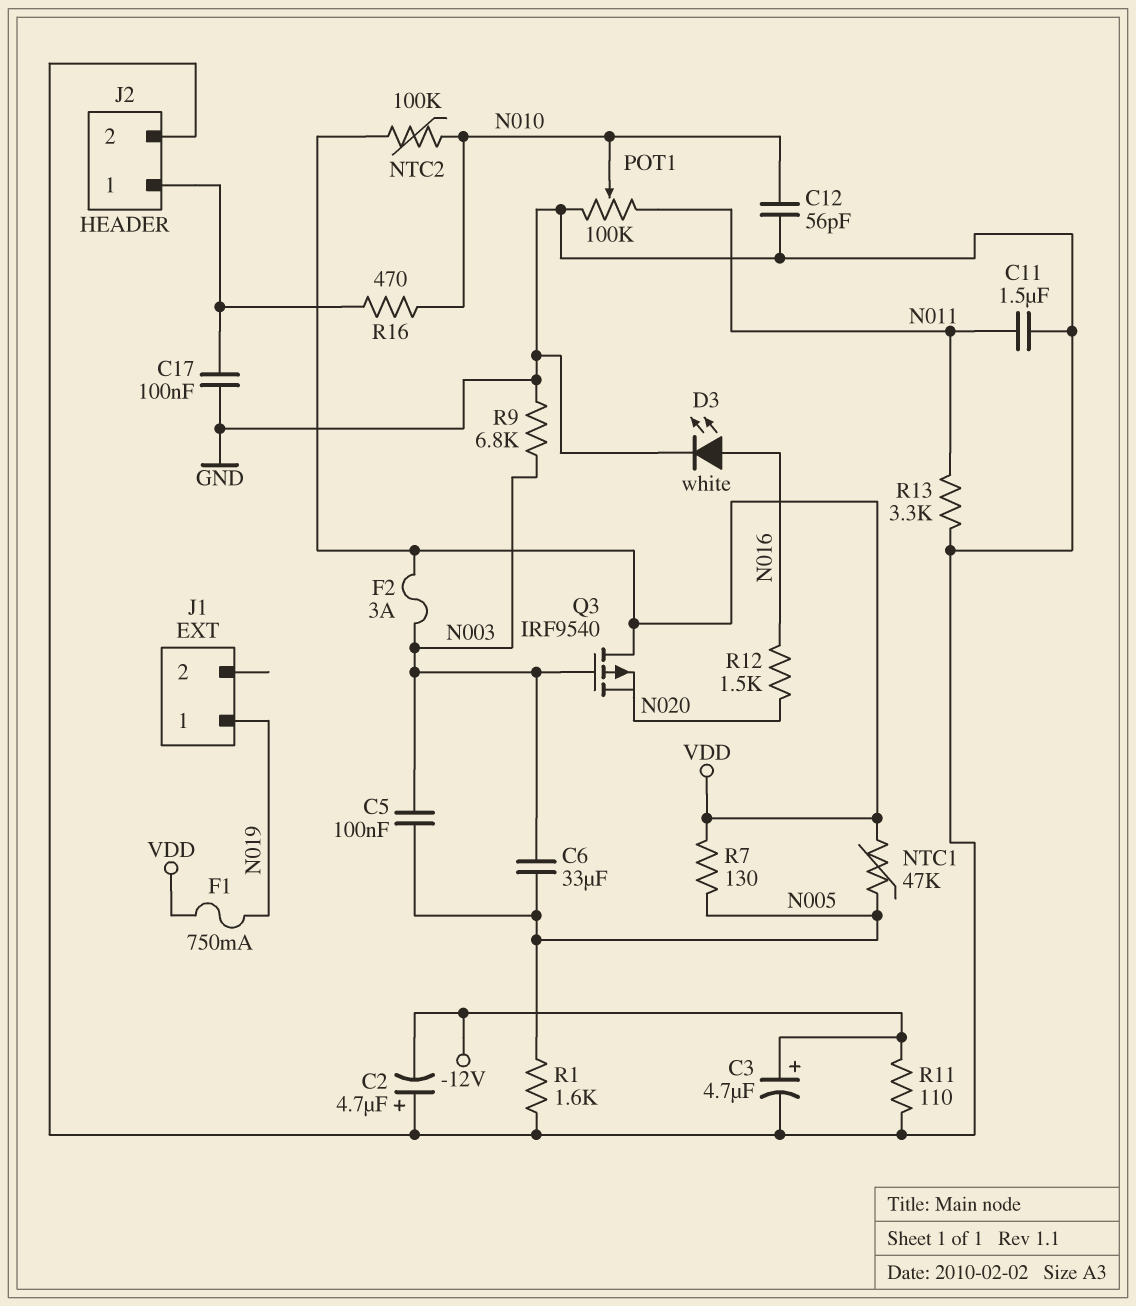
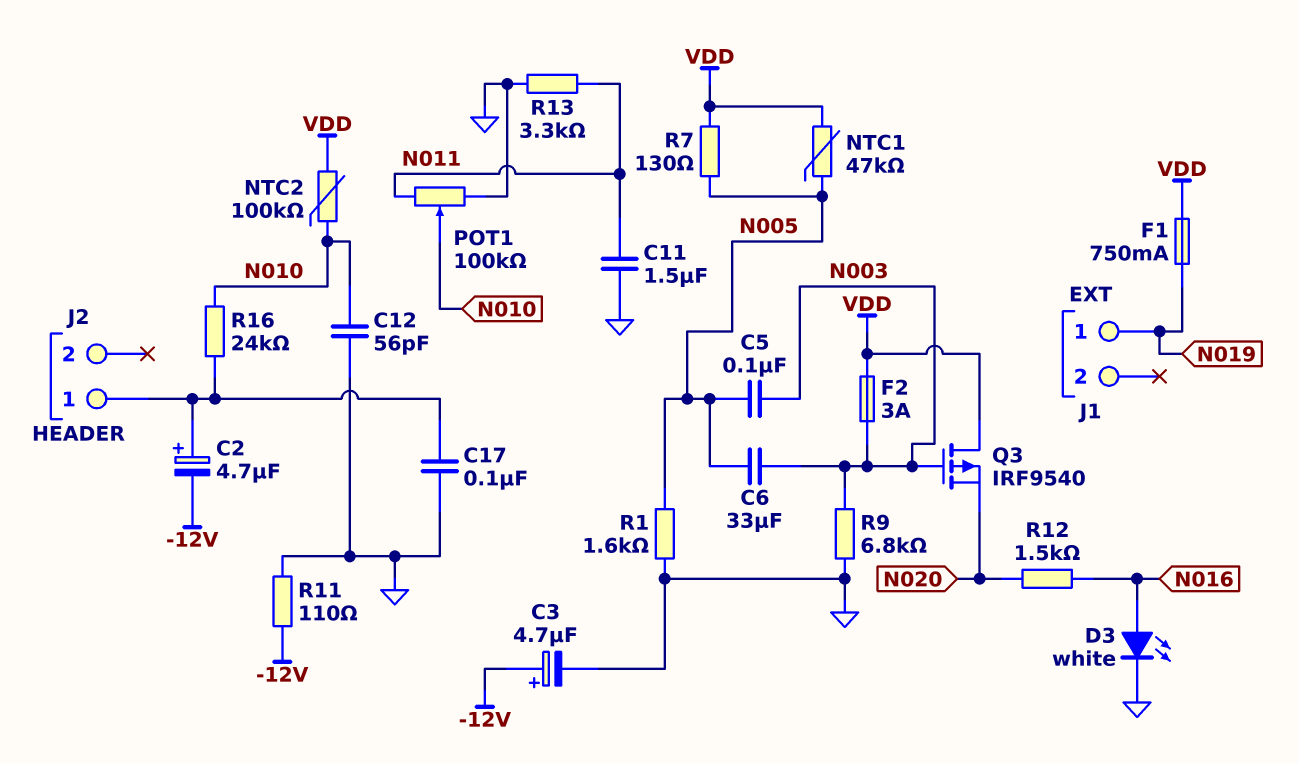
C2: 4.7uF (plus GND, minus -12V) -> 4.7uF (plus J2/1, minus -12V)
J2 pin 2: GND -> none
R16: 470 (J2/1, N010) -> 24k (J2/1, N010)

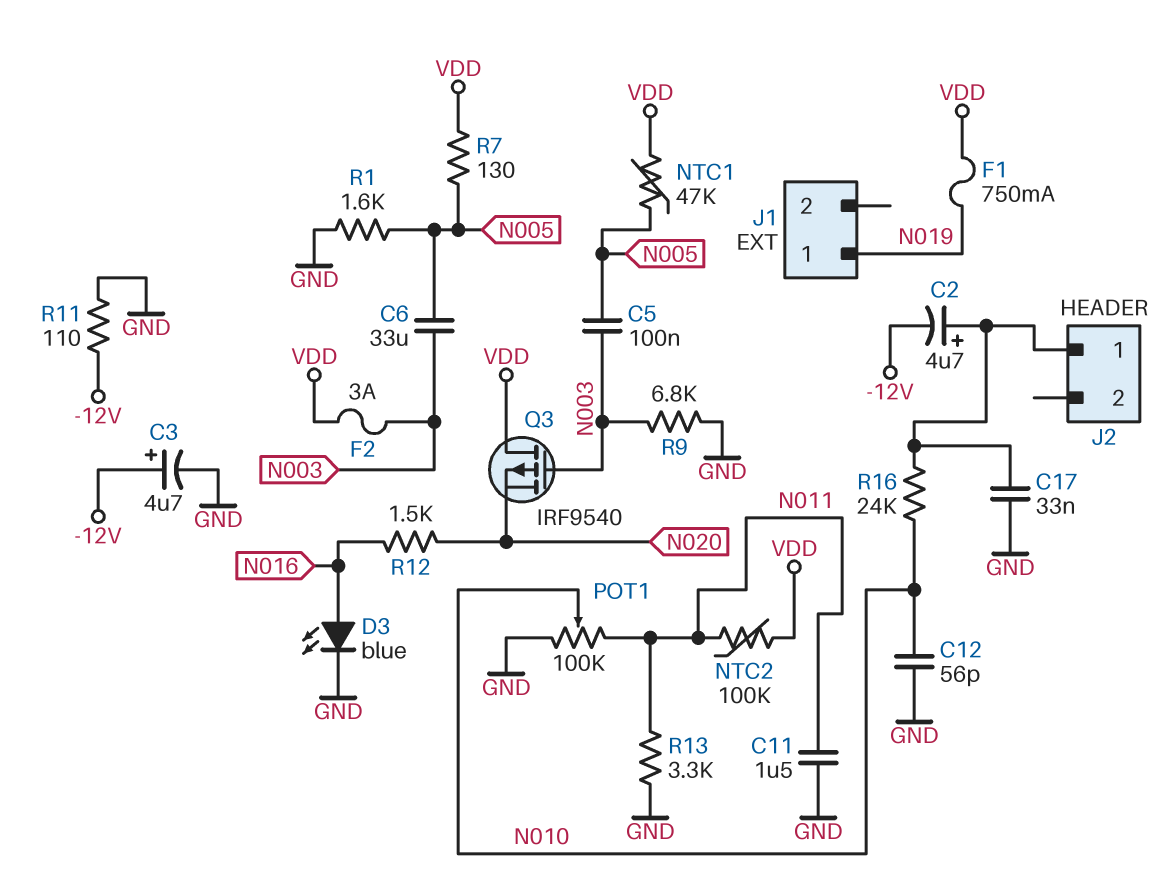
C17: 100nF (GND, J2/1) -> 33nF (GND, J2/1)
D3: LED white (A N016, K GND) -> LED blue (A N016, K GND)
NTC2: 100k (N010, VDD) -> 100k (N011, VDD)

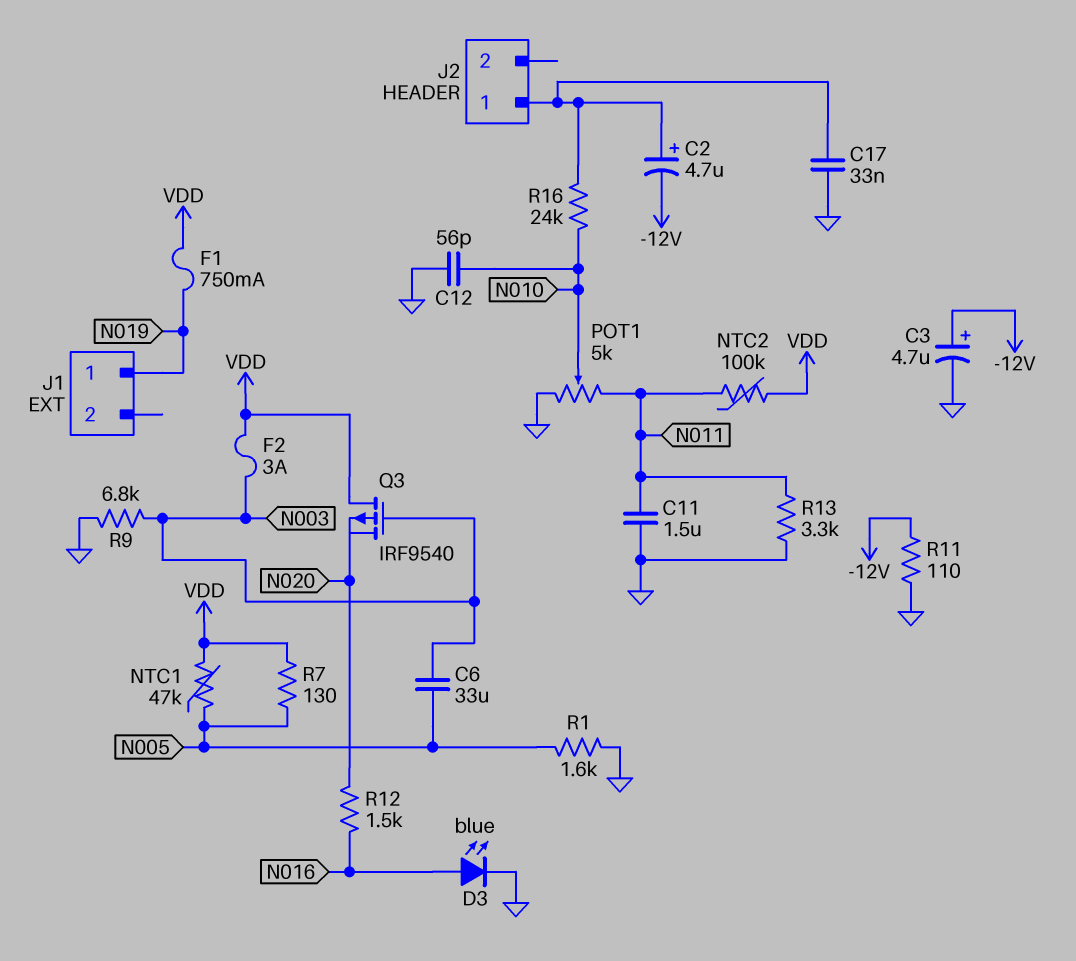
C5: 100nF (N003, N005) -> none
POT1: 100k (GND, N011, wiper N010) -> 5k (GND, N011, wiper N010)

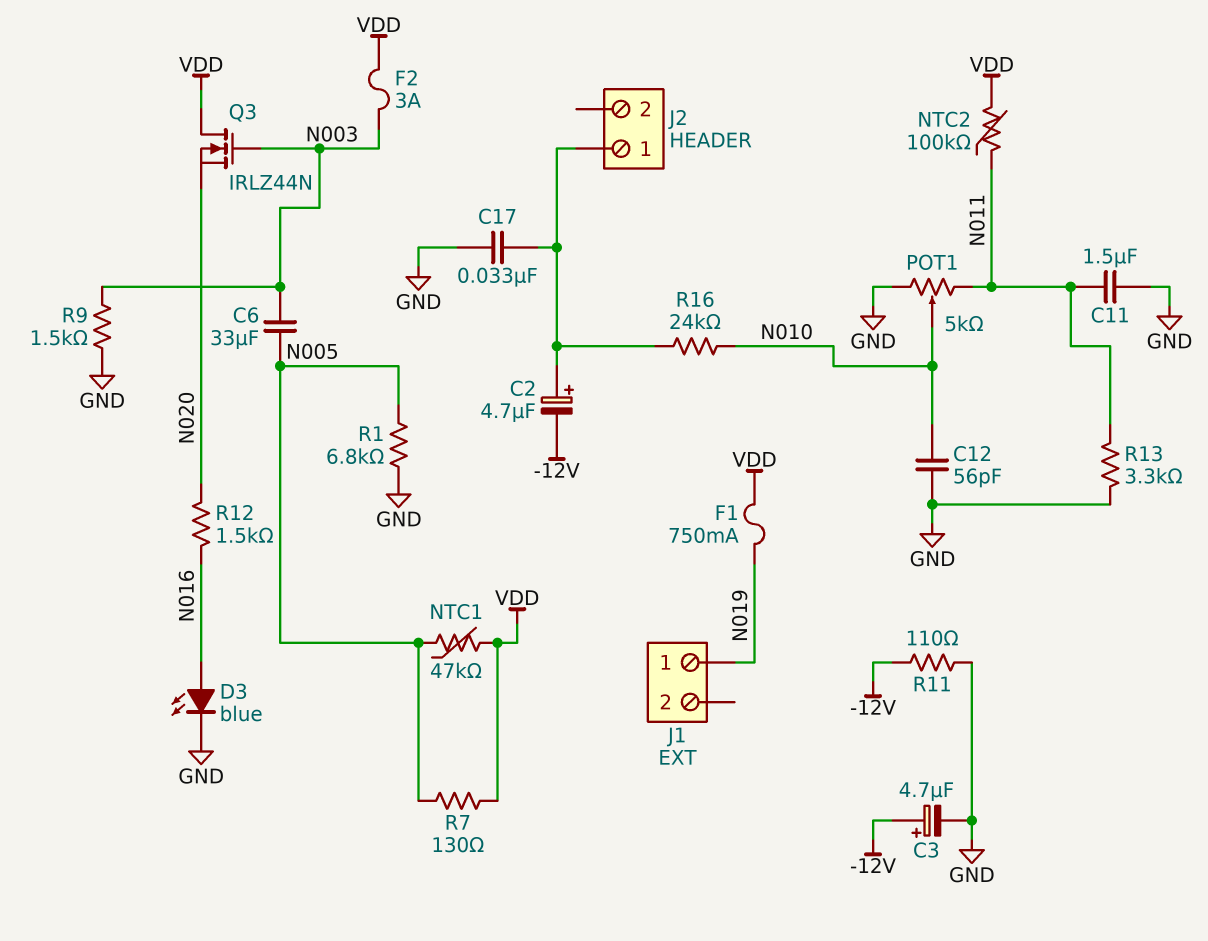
Q3: PMOS IRF9540 (G N003, D VDD, S N020) -> NMOS IRLZ44N (G N003, D VDD, S N020)
R1: 1.6k (GND, N005) -> 6.8k (GND, N005)
R9: 6.8k (GND, N003) -> 1.5k (GND, N003)

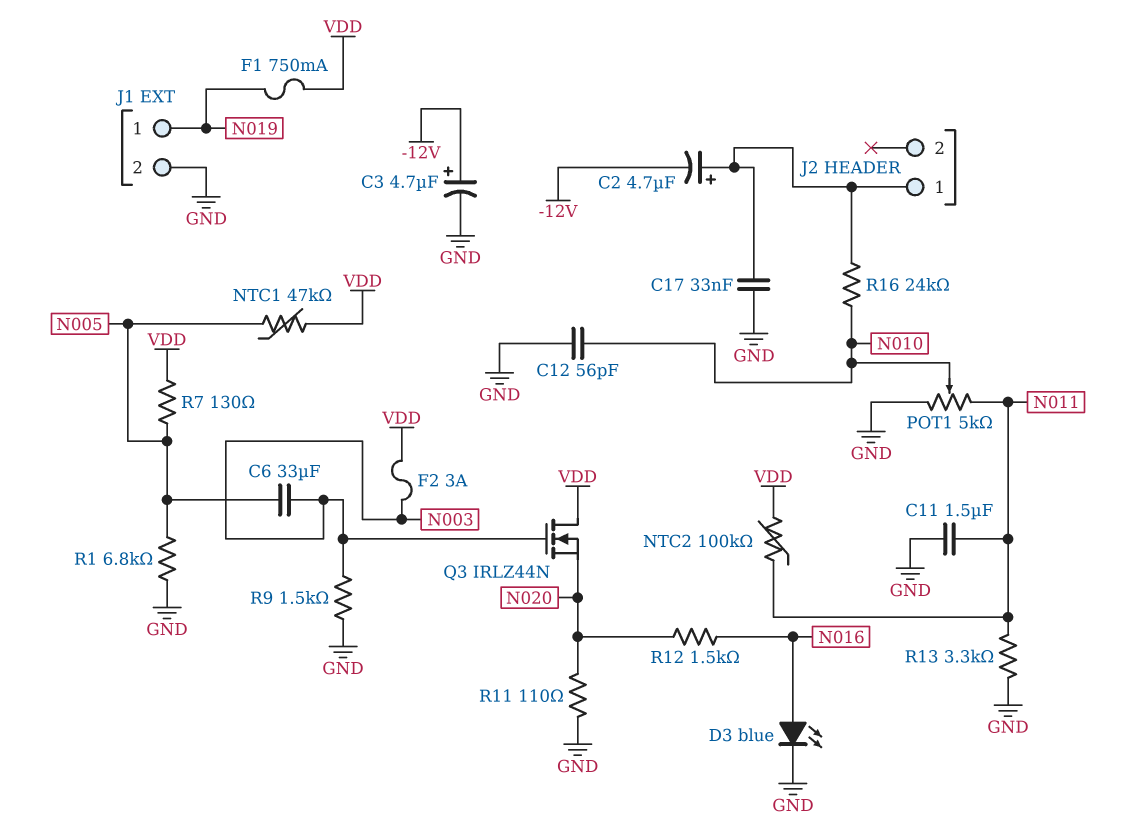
J1 pin 2: none -> GND
R11: 110 (-12V, GND) -> 110 (GND, N020)

